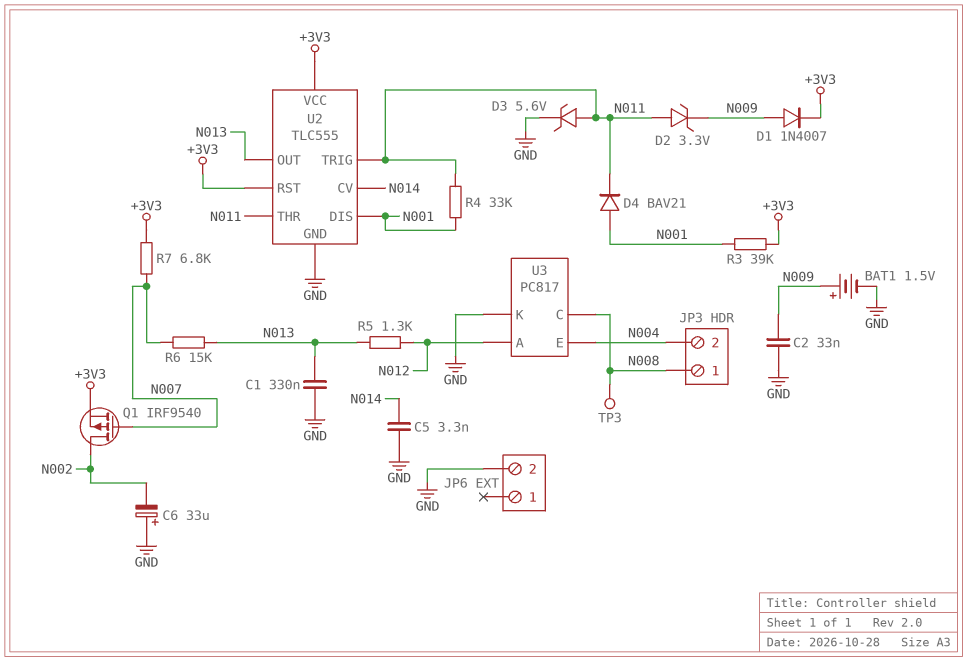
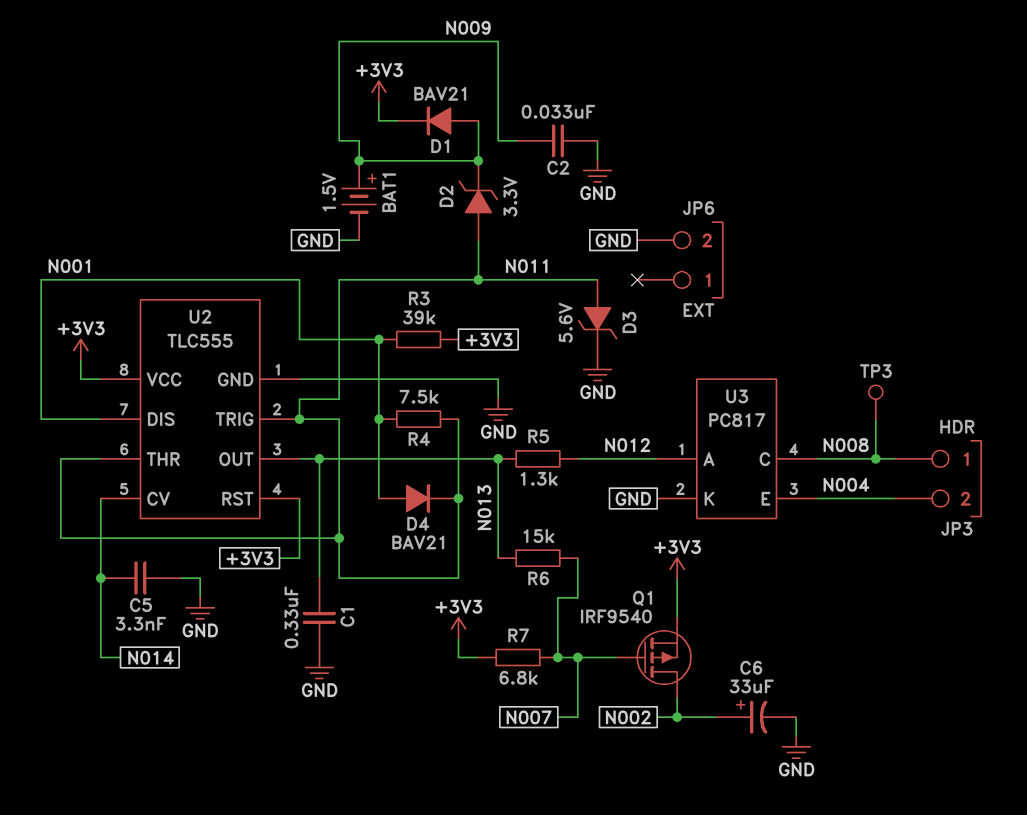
C6: 33uF (plus GND, minus N002) -> 33uF (plus N002, minus GND)
D1: diode 1N4007 (A N009, K +3V3) -> diode BAV21 (A N009, K +3V3)
R4: 33k (N001, N011) -> 7.5k (N001, N011)

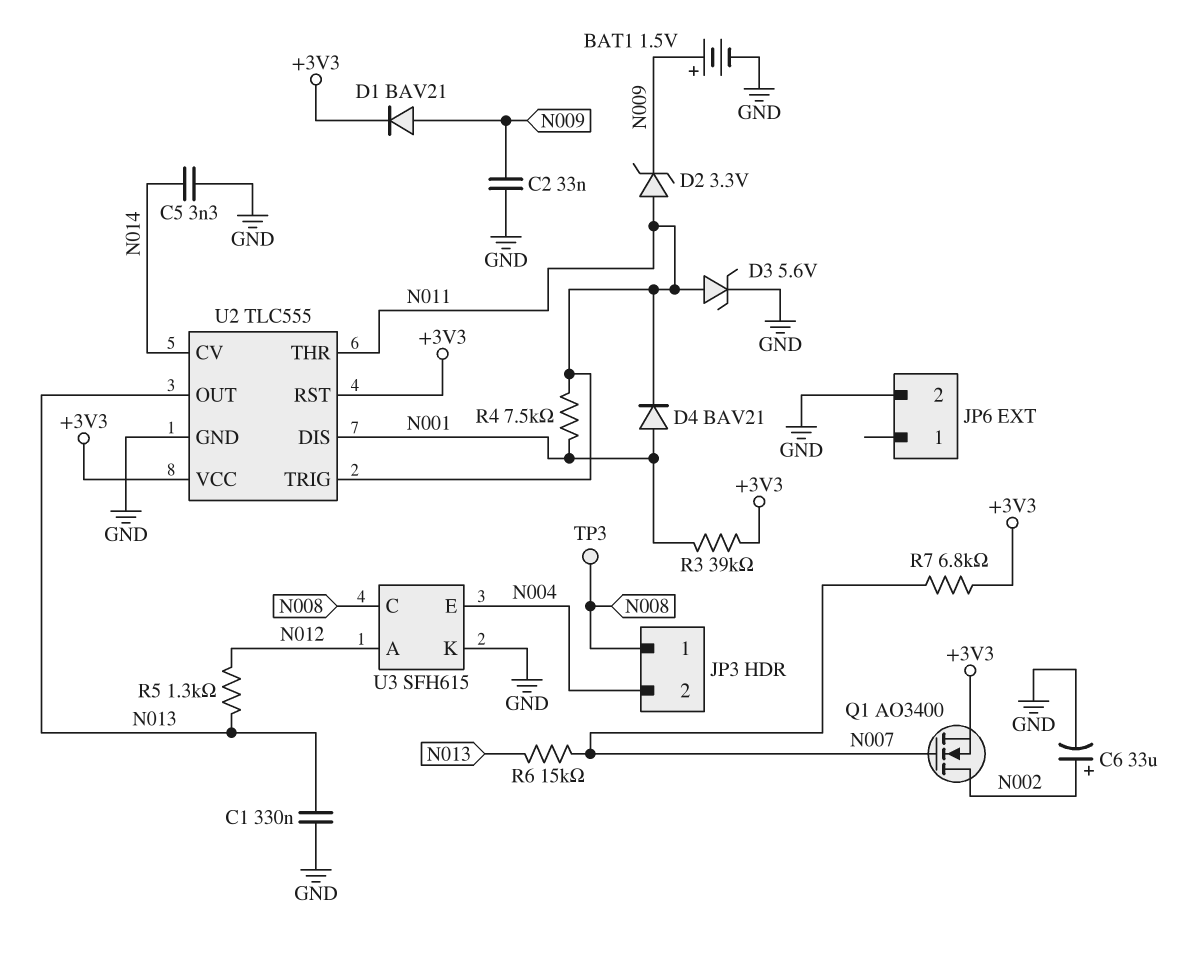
Q1: PMOS IRF9540 (G N007, D N002, S +3V3) -> NMOS AO3400 (G N007, D N002, S +3V3)
U3: PC817 -> SFH615

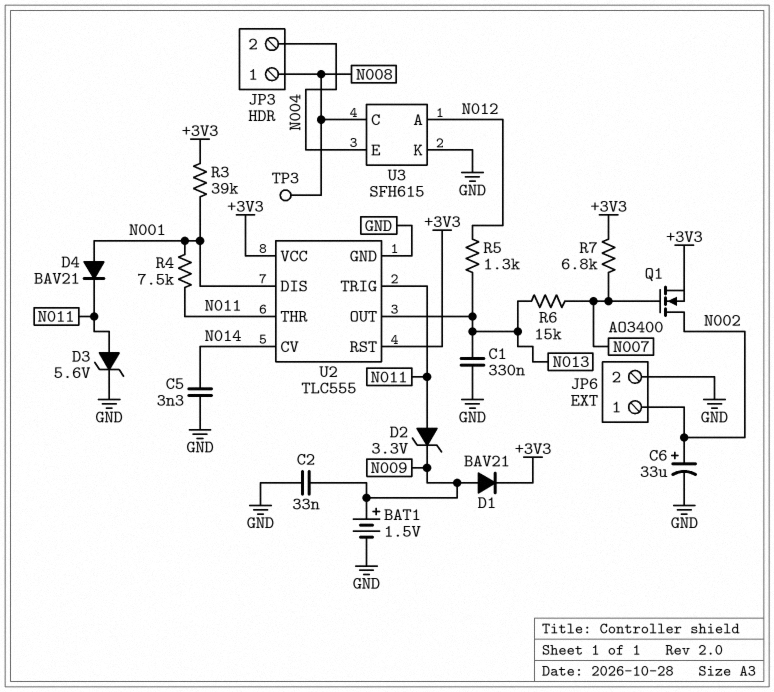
JP6 pin 1: none -> N002

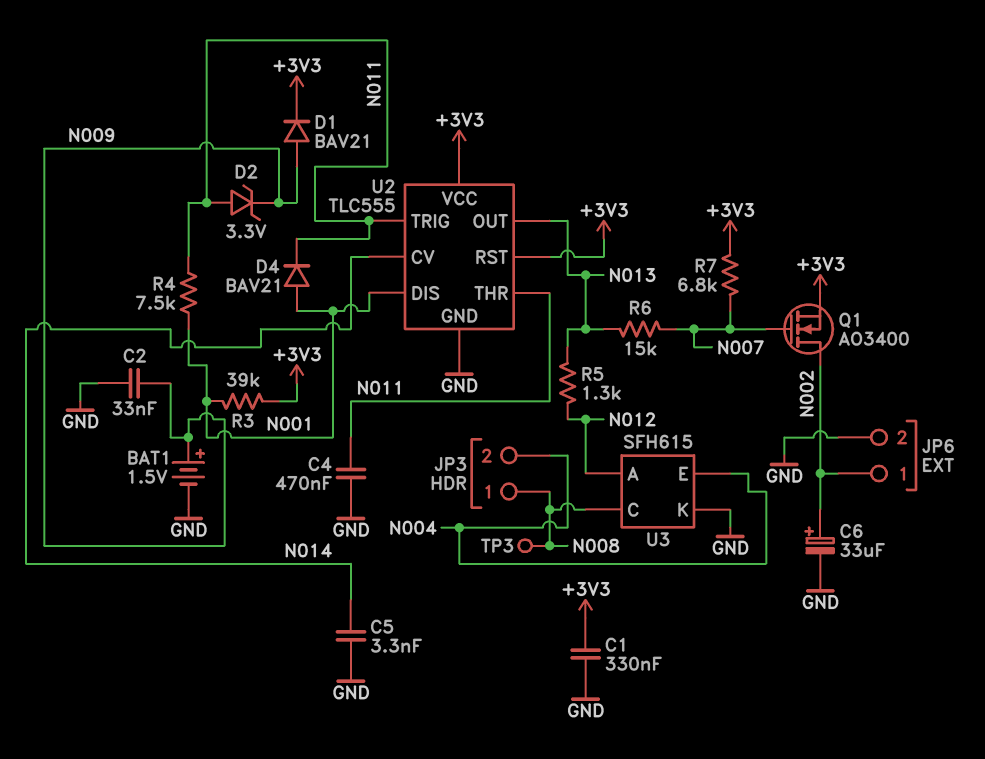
C1: 330nF (GND, N013) -> 330nF (+3V3, GND)
C4: none -> 470nF (GND, N011)
D3: zener 5.6V (A N011, K GND) -> none

